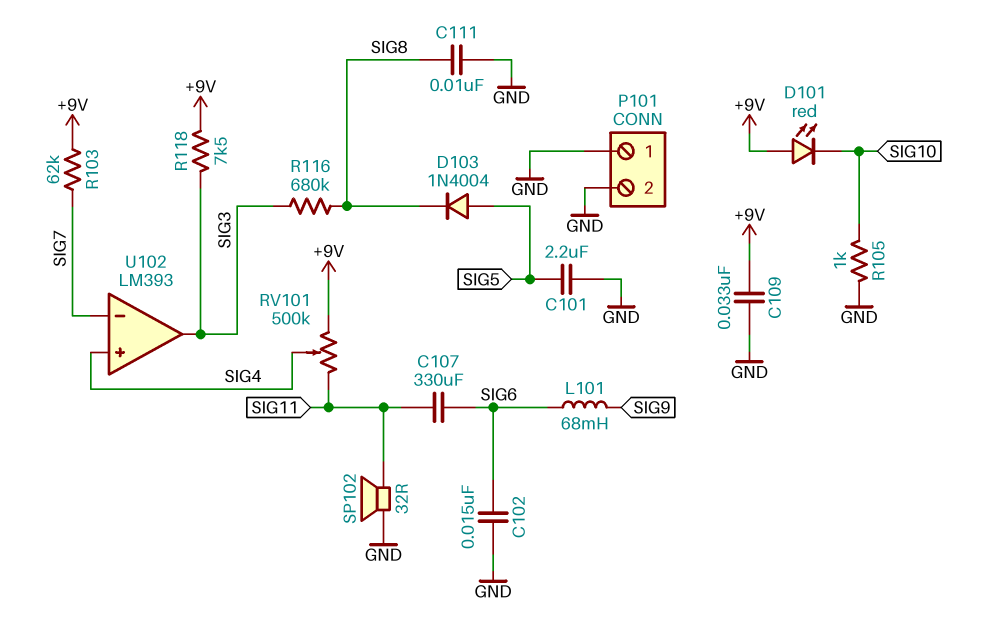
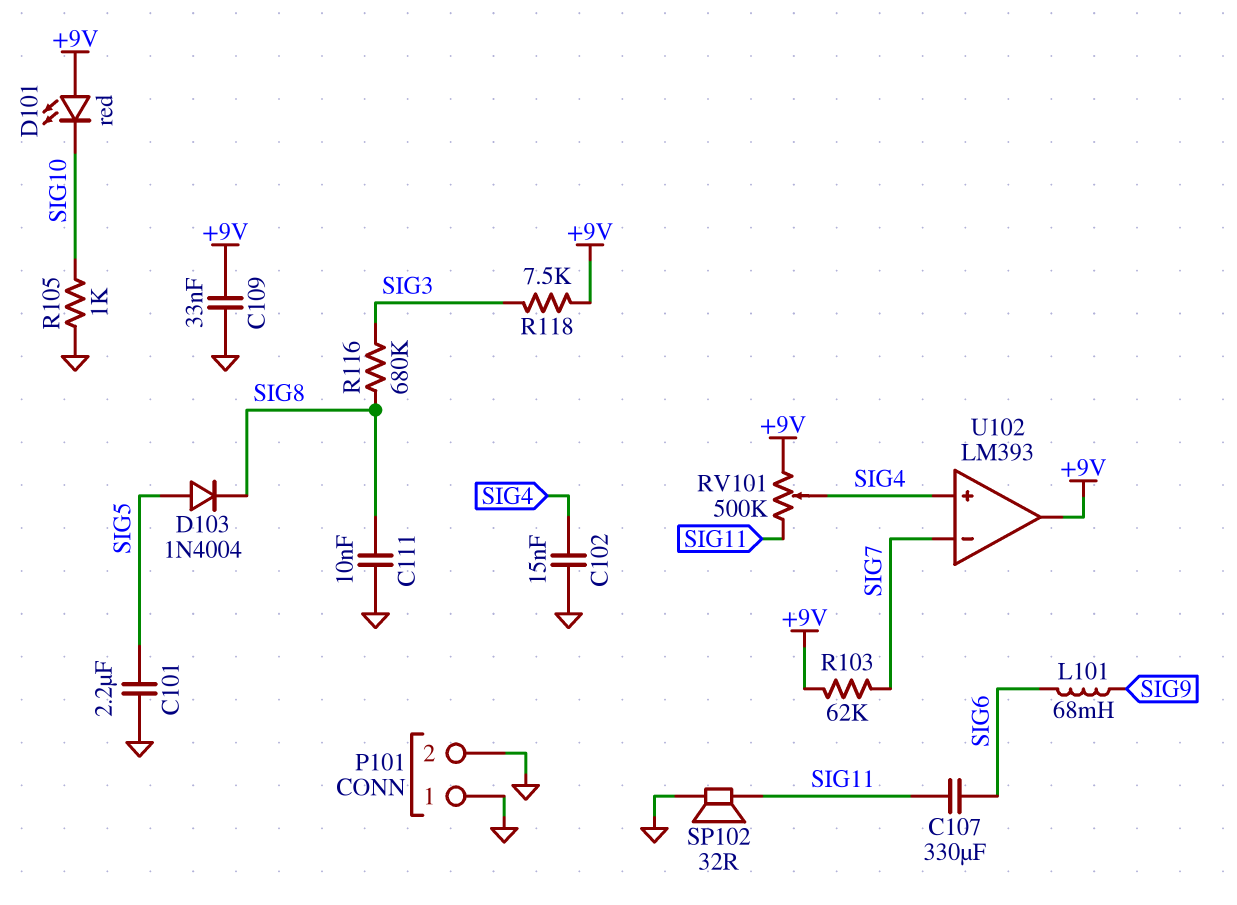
C102: 15nF (GND, SIG6) -> 15nF (GND, SIG4)
U102 pin out: SIG3 -> +9V

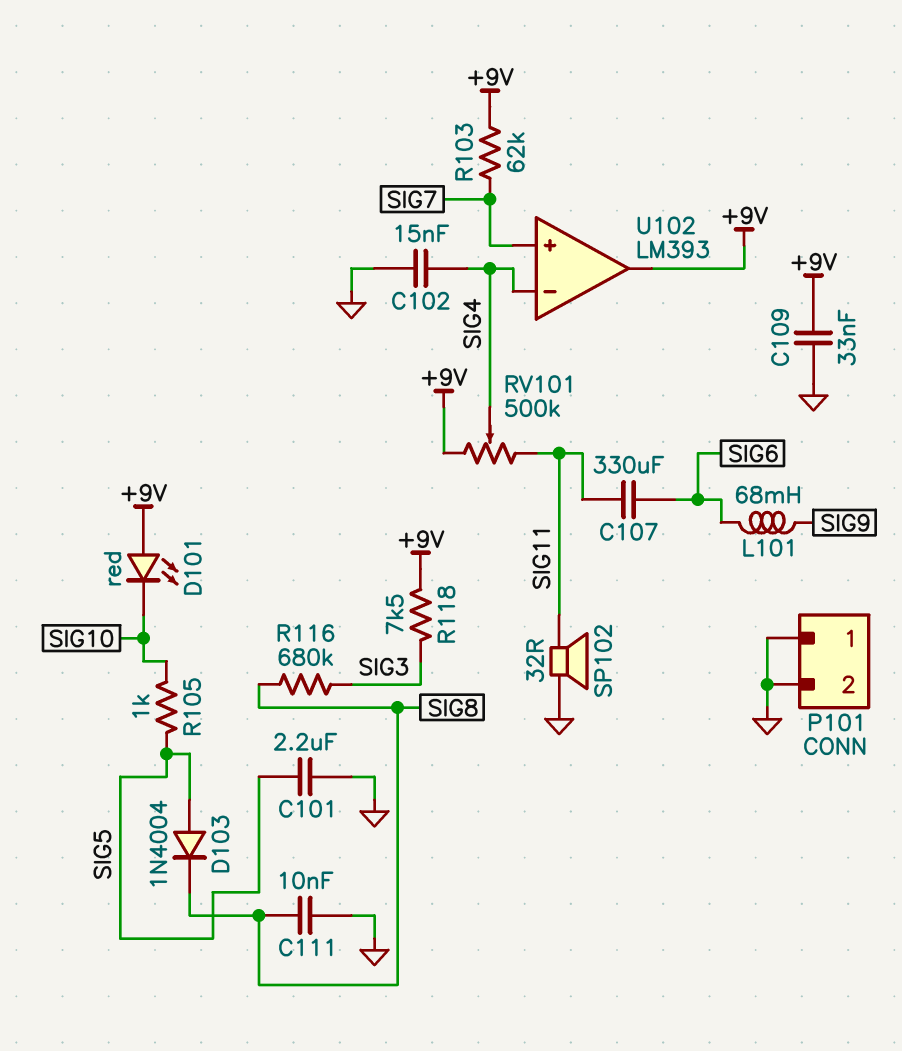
R105: 1k (GND, SIG10) -> 1k (SIG5, SIG10)
U102 pin in+: SIG4 -> SIG7
U102 pin in-: SIG7 -> SIG4

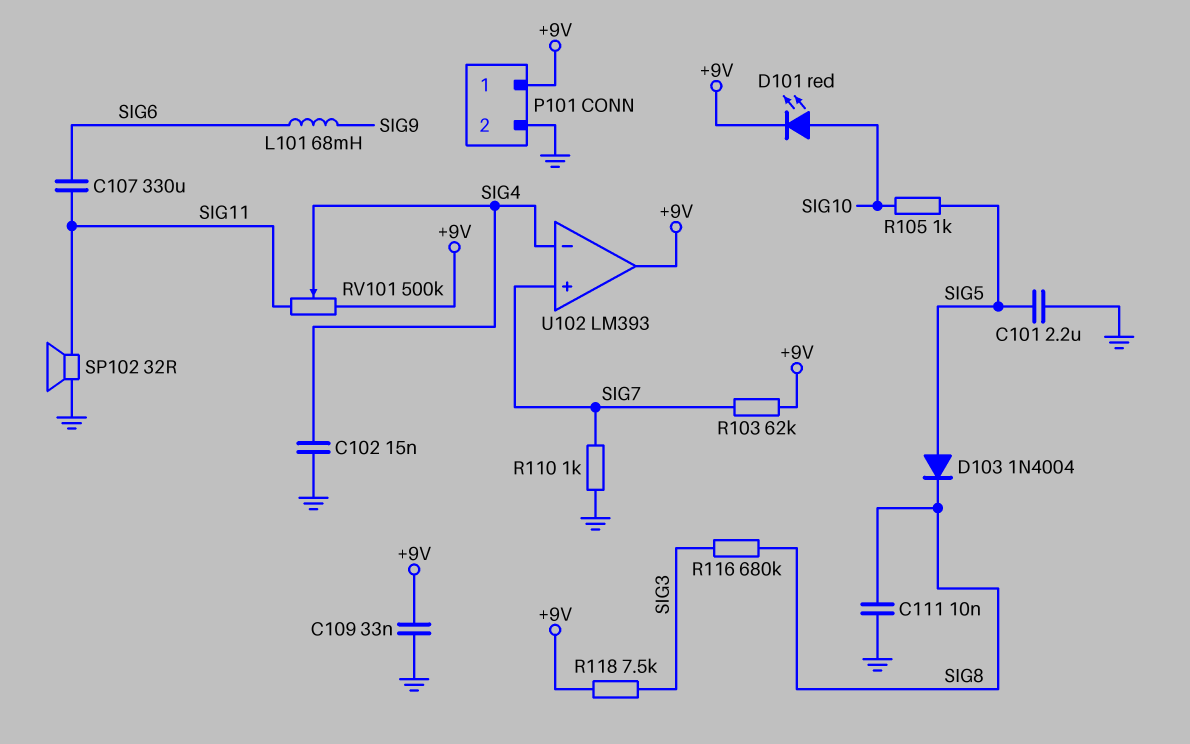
D101: LED red (A +9V, K SIG10) -> LED red (A SIG10, K +9V)
P101 pin 1: GND -> +9V
R110: none -> 1k (GND, SIG7)

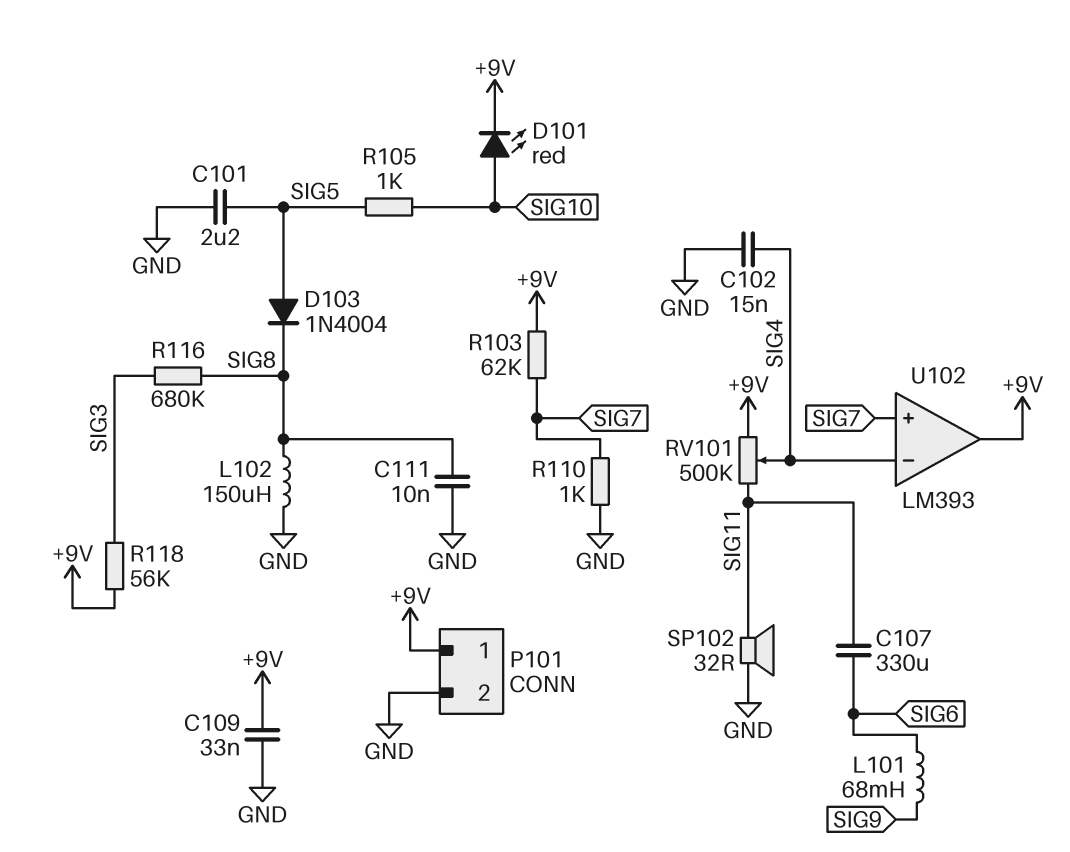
L102: none -> 150uH (GND, SIG8)
R118: 7.5k (+9V, SIG3) -> 56k (+9V, SIG3)

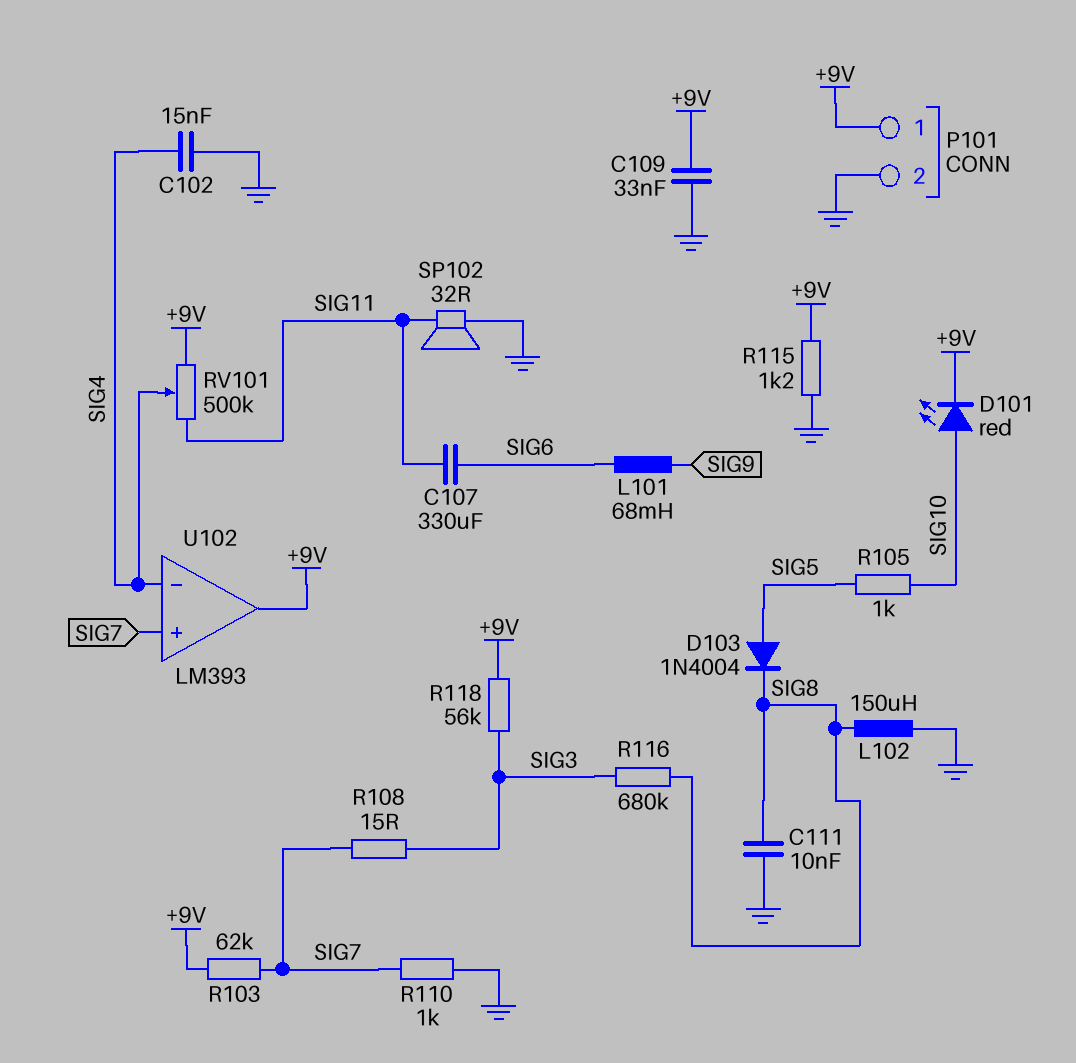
C101: 2.2uF (GND, SIG5) -> none
R108: none -> 15 (SIG3, SIG7)
R115: none -> 1.2k (+9V, GND)

